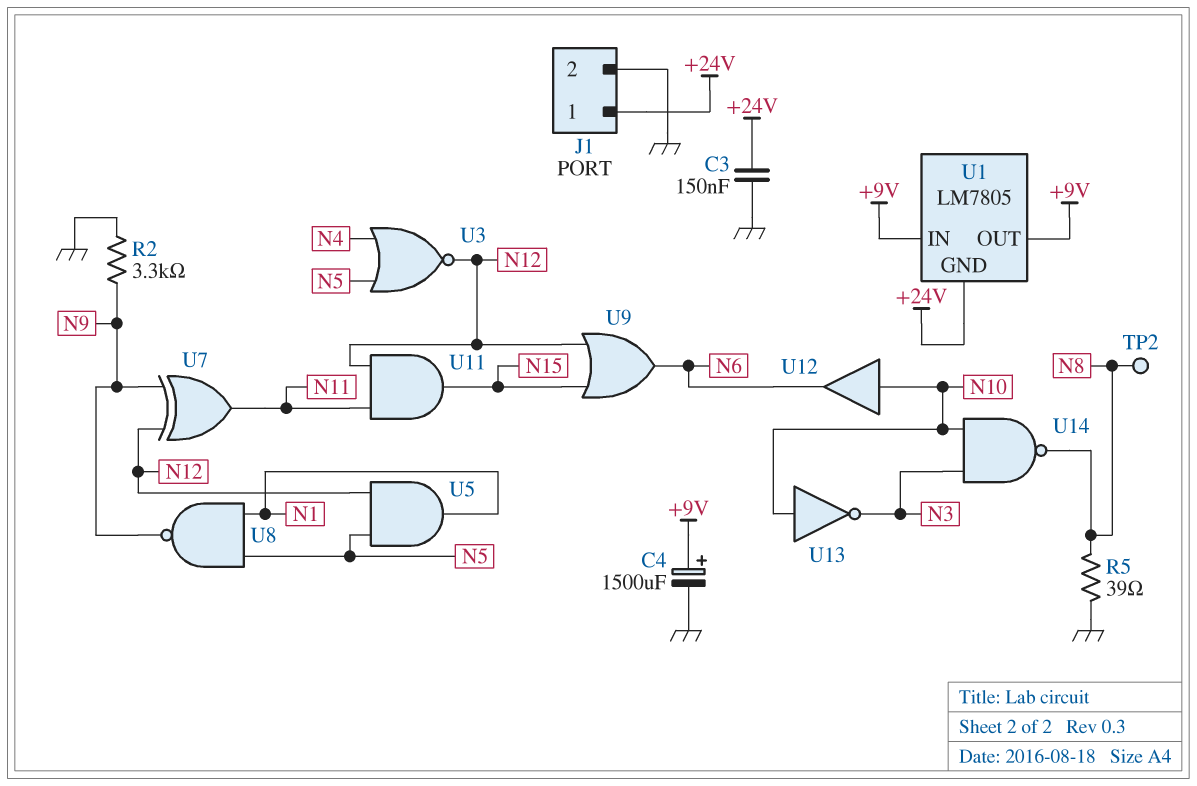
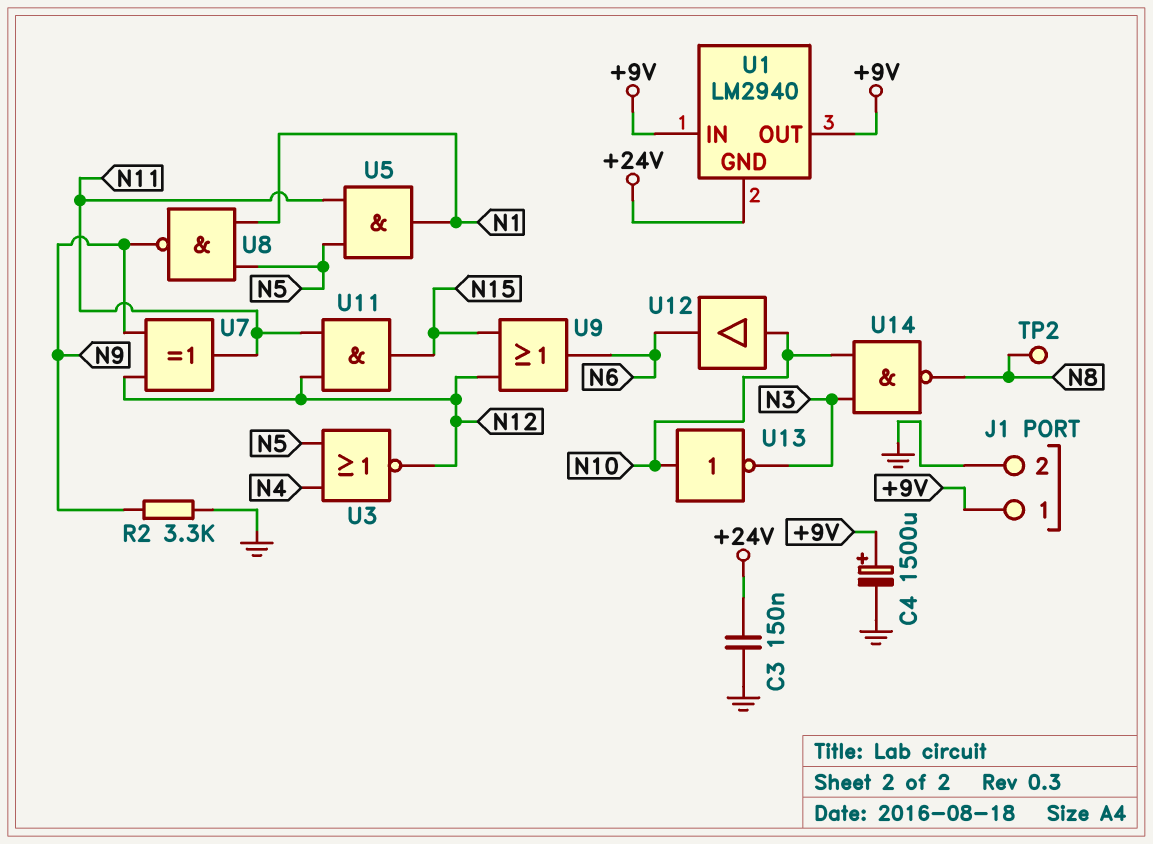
J1 pin 1: +24V -> +9V
R5: 39 (GND, N8) -> none
U1: LM7805 -> LM2940
U5: AND (in N5, in N12, out N1) -> AND (in N5, in N11, out N1)

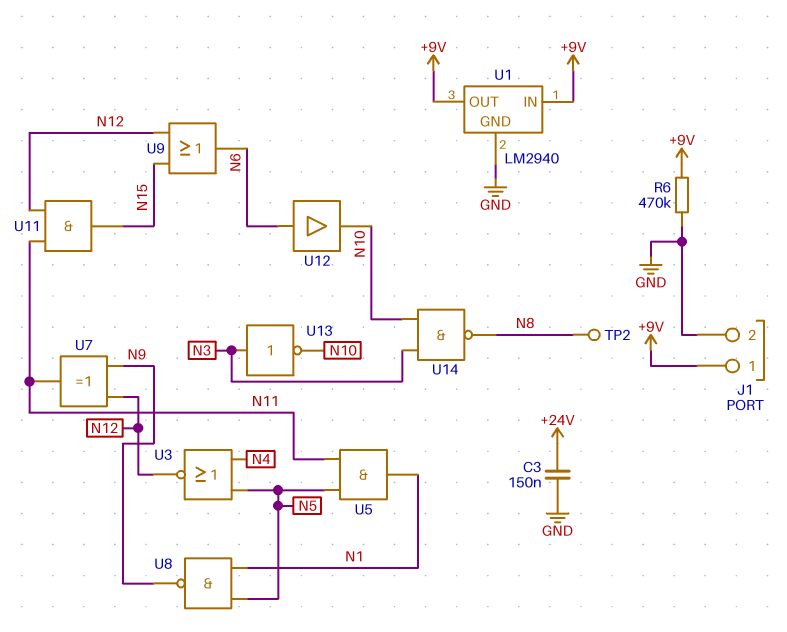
C4: 1500uF (plus +9V, minus GND) -> none
R2: 3.3k (GND, N9) -> none
R6: none -> 470k (+9V, GND)
U1 pin GND: +24V -> GND
U12: buffer (in N10, out N6) -> buffer (in N6, out N10)
U13: NOT (in N10, out N3) -> NOT (in N3, out N10)

